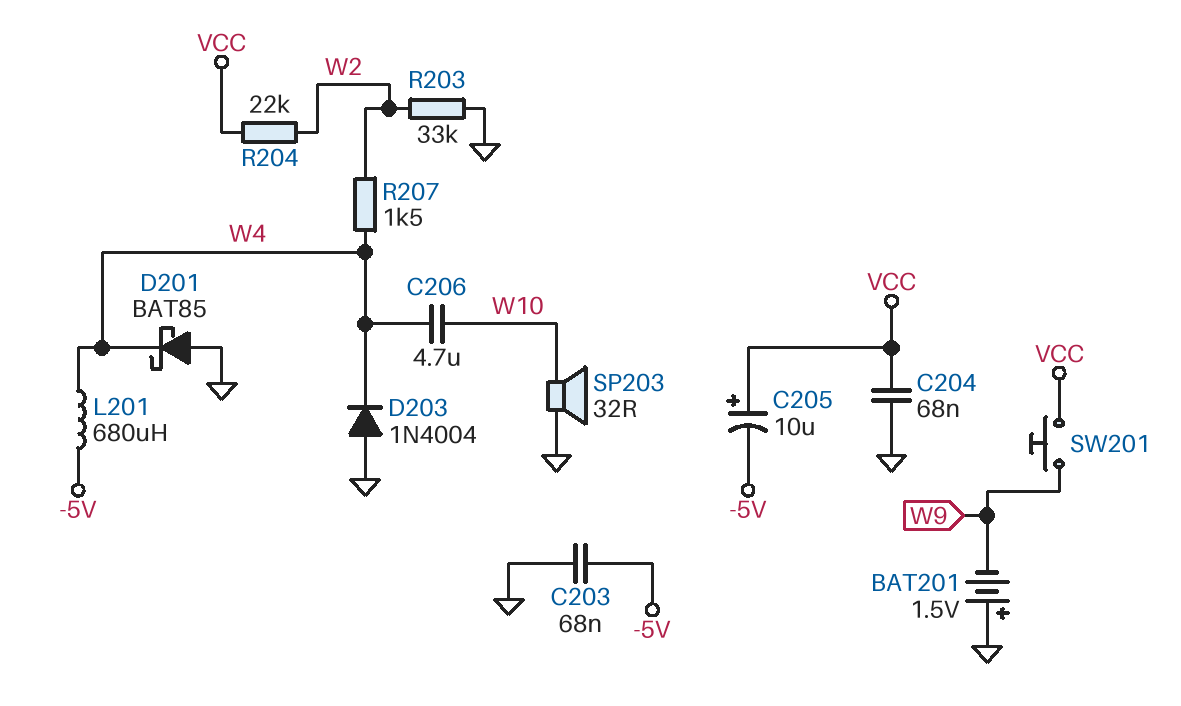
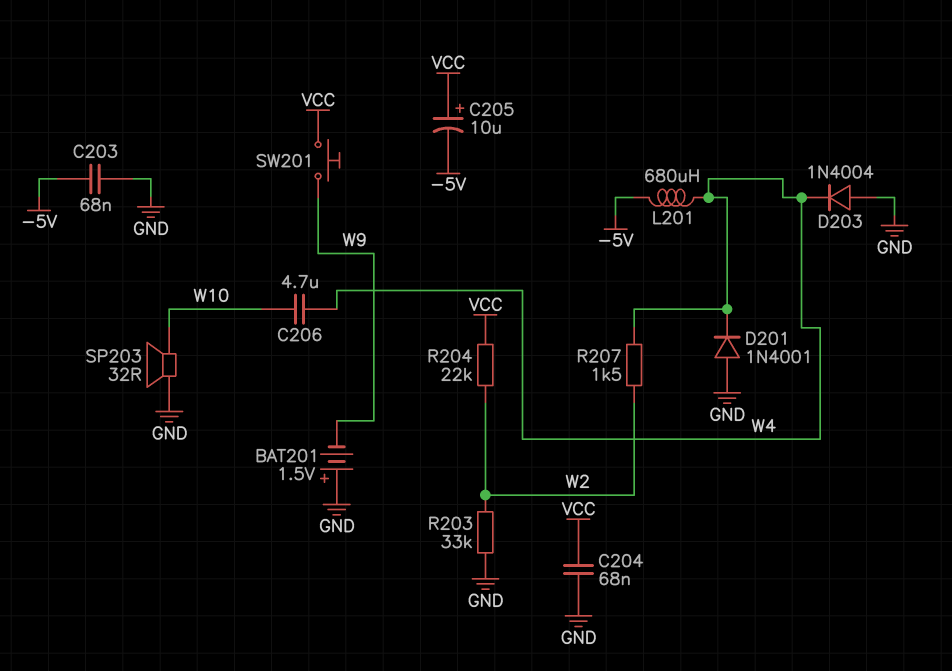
D201: schottky BAT85 (A GND, K W4) -> diode 1N4001 (A GND, K W4)

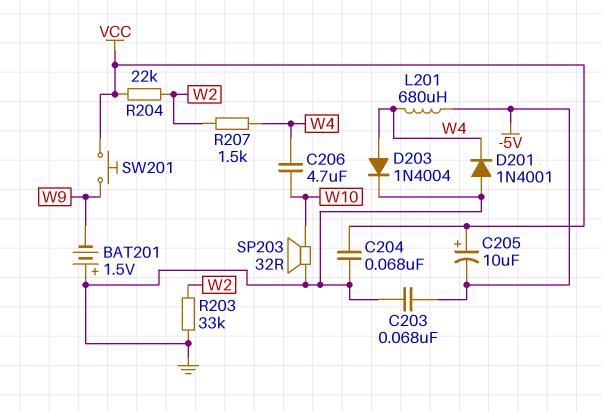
D203: diode 1N4004 (A GND, K W4) -> diode 1N4004 (A W4, K GND)

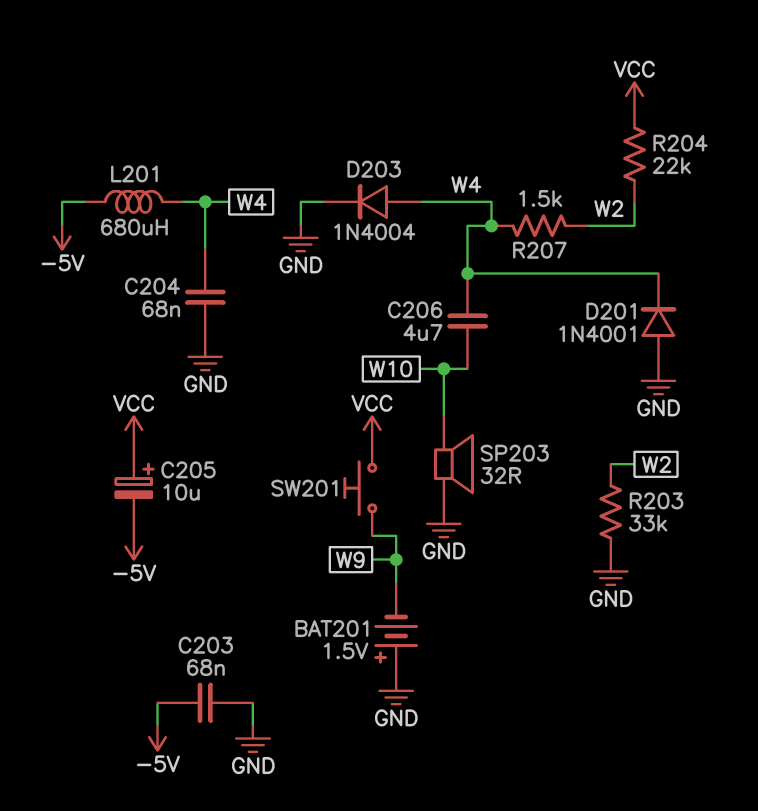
C204: 68nF (GND, VCC) -> 68nF (GND, W4)

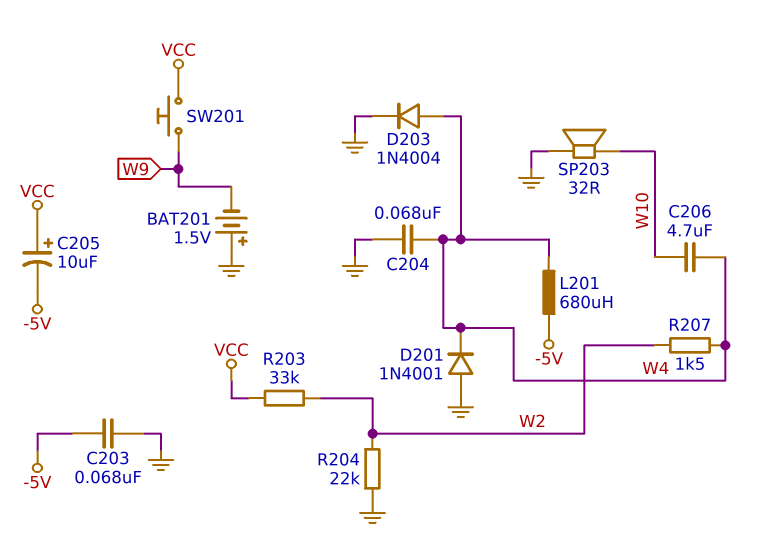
R203: 33k (GND, W2) -> 33k (VCC, W2)
R204: 22k (VCC, W2) -> 22k (GND, W2)

